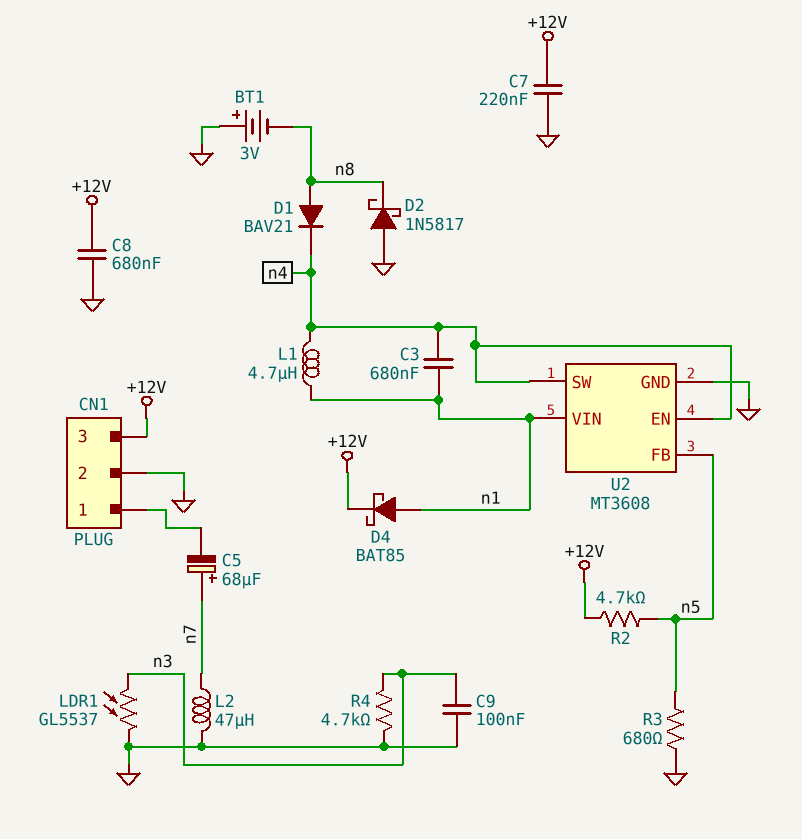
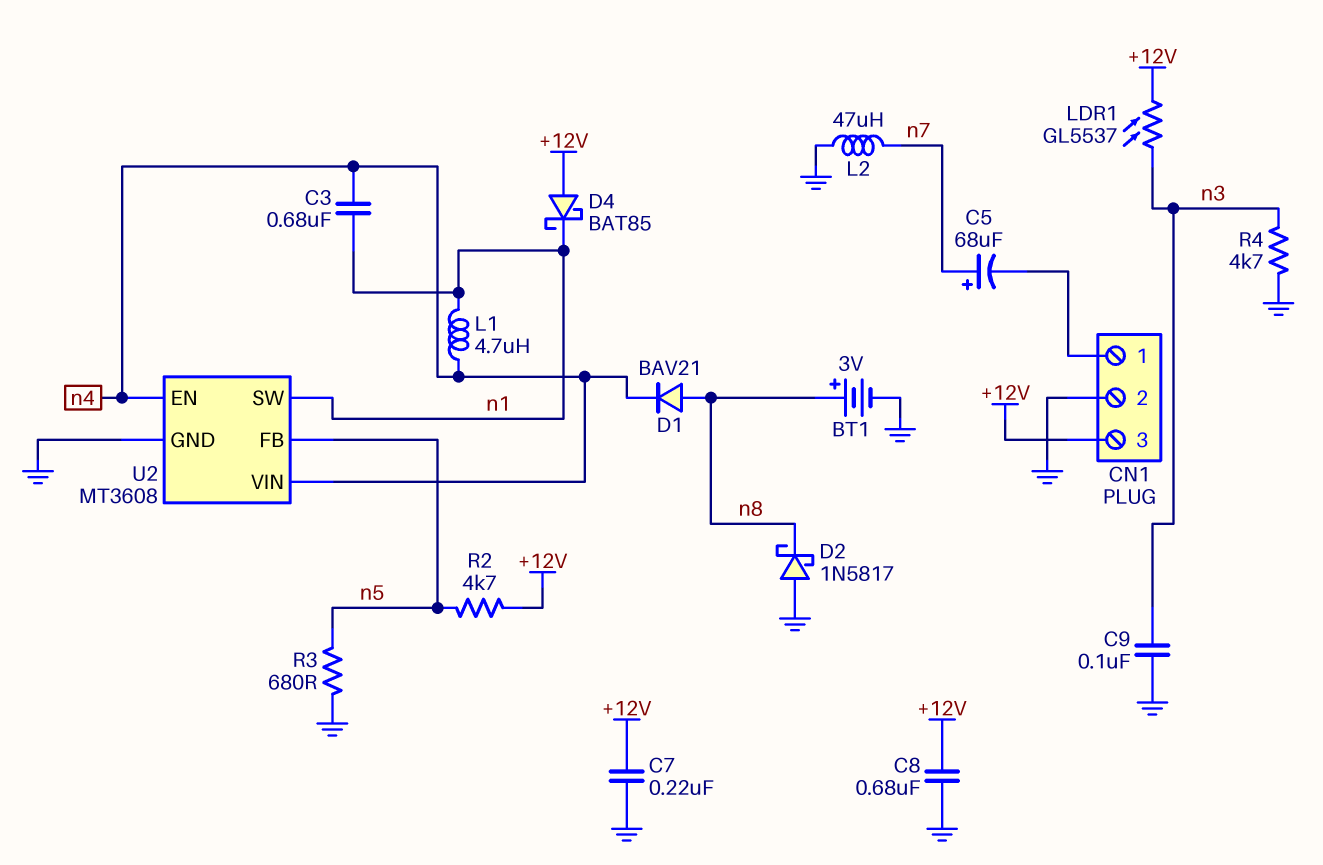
BT1: 3V (plus GND, minus n8) -> 3V (plus n8, minus GND)
D4: schottky BAT85 (A n1, K +12V) -> schottky BAT85 (A +12V, K n1)
LDR1: GL5537 (GND, n3) -> GL5537 (+12V, n3)
U2 pin SW: n4 -> n1
U2 pin VIN: n1 -> n4

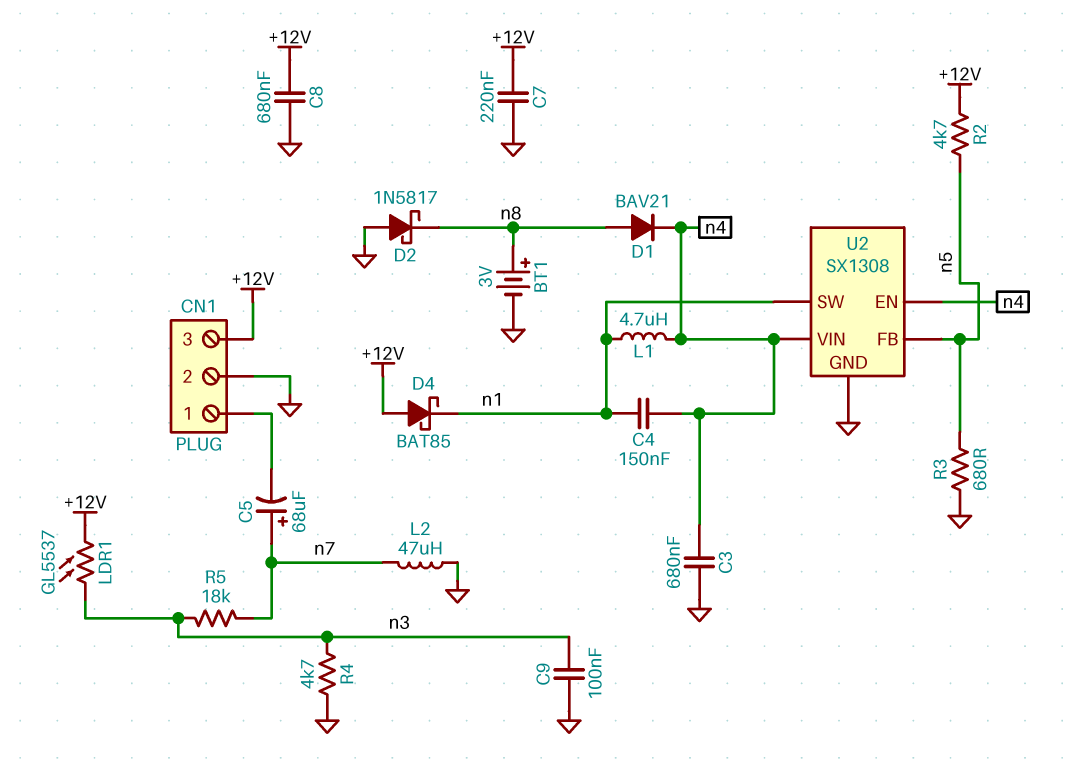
C3: 680nF (n1, n4) -> 680nF (GND, n4)
C4: none -> 150nF (n1, n4)
R5: none -> 18k (n3, n7)
U2: MT3608 -> SX1308

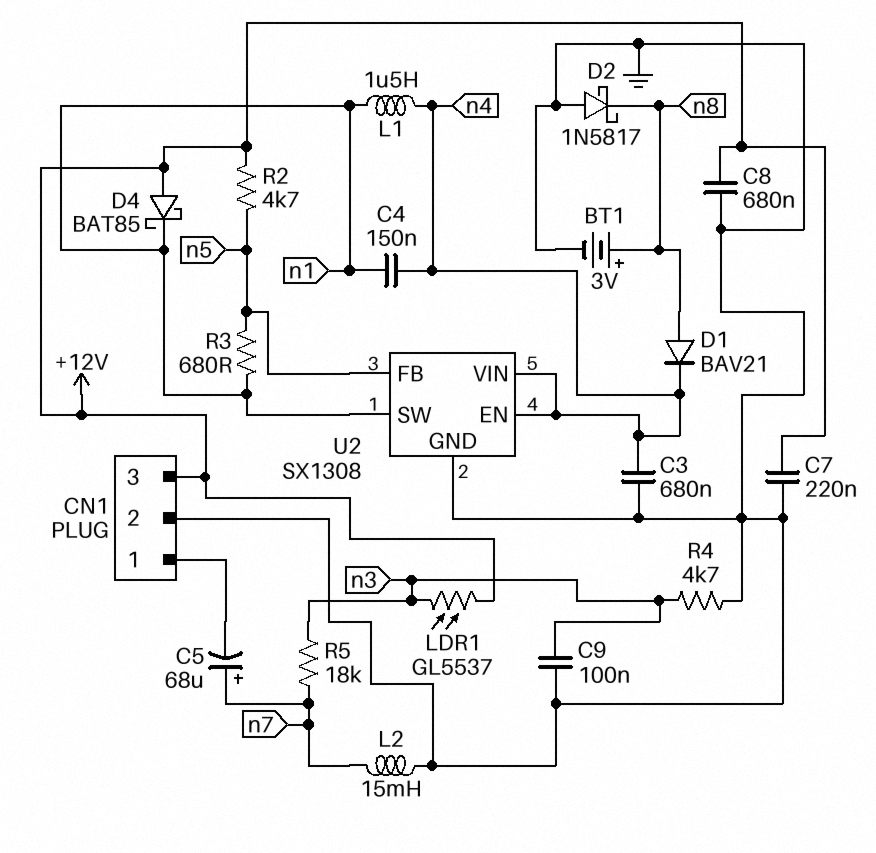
L1: 4.7uH (n1, n4) -> 1.5uH (n1, n4)
L2: 47uH (GND, n7) -> 15mH (GND, n7)
R3: 680 (GND, n5) -> 680 (n1, n5)

